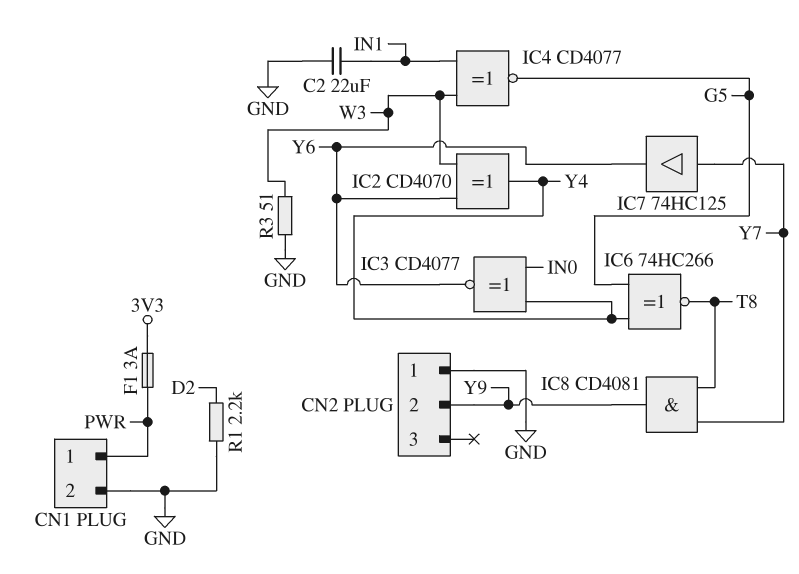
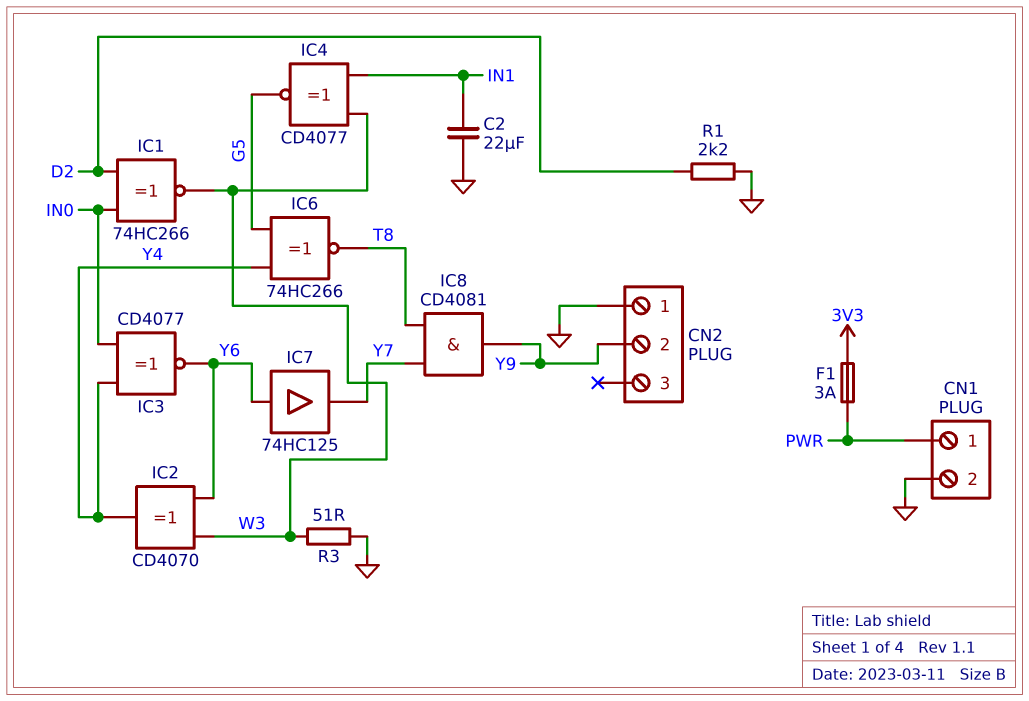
IC1: none -> XNOR 74HC266 (in D2, in IN0, out W3)
IC7: buffer 74HC125 (in Y7, out Y6) -> buffer 74HC125 (in Y6, out Y7)

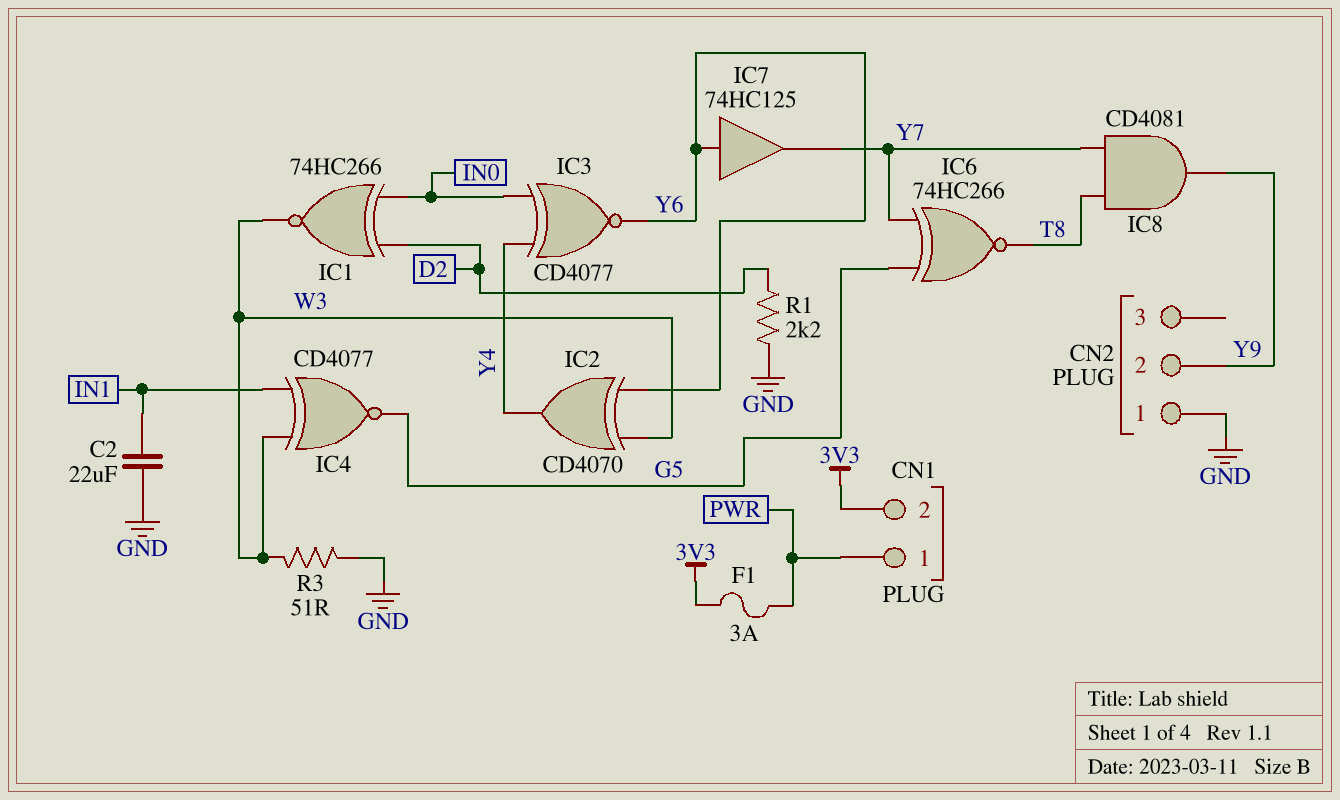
CN1 pin 2: GND -> 3V3
IC6: XNOR 74HC266 (in G5, in Y4, out T8) -> XNOR 74HC266 (in G5, in Y7, out T8)

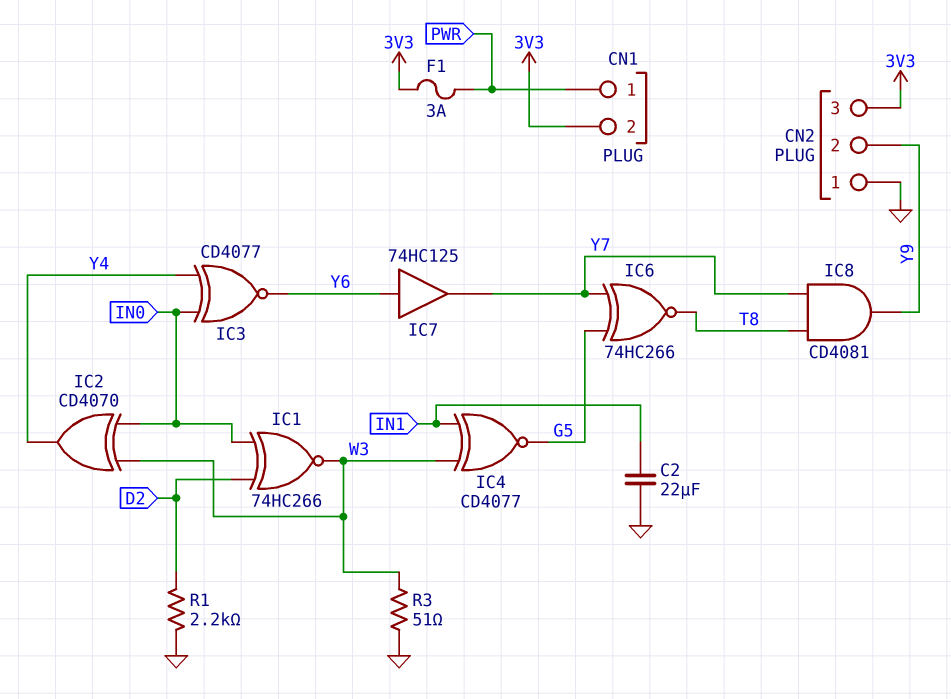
CN2 pin 3: none -> 3V3
IC2: XOR CD4070 (in W3, in Y6, out Y4) -> XOR CD4070 (in IN0, in W3, out Y4)

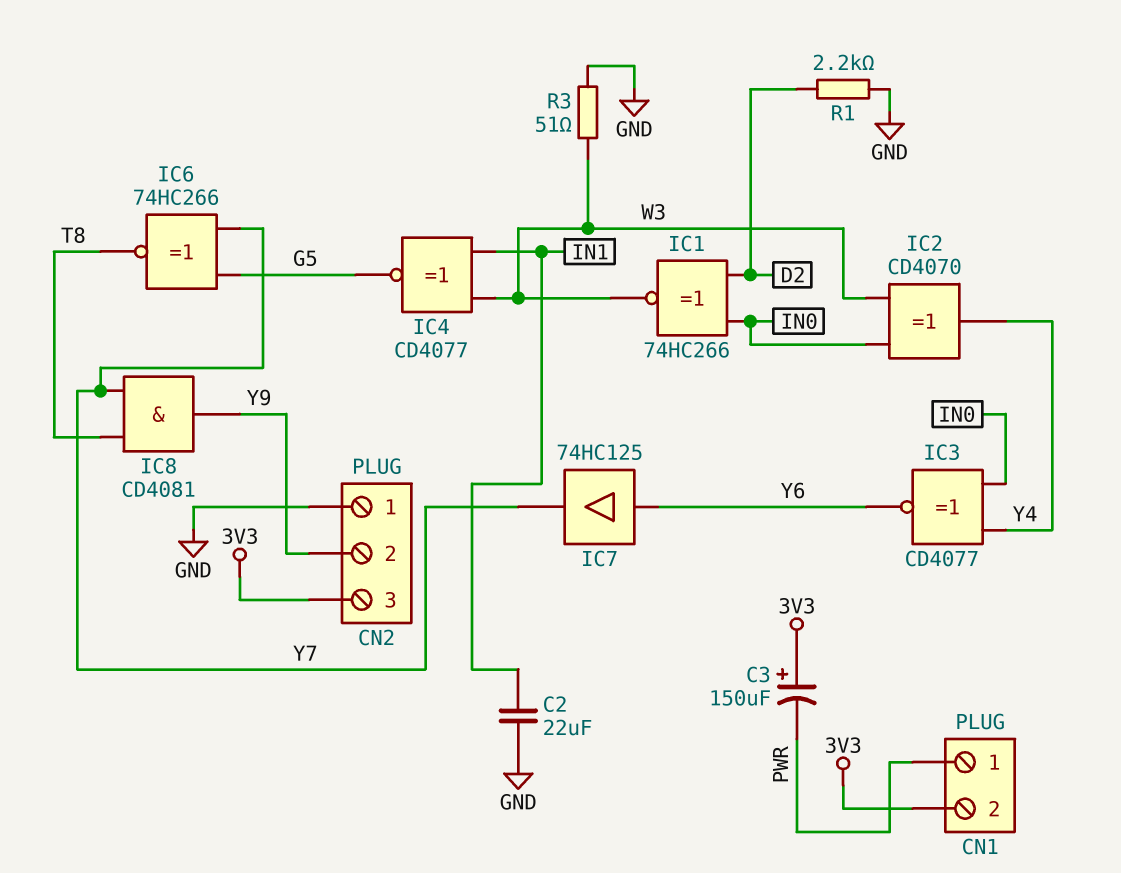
C3: none -> 150uF (plus 3V3, minus PWR)
F1: 3A (3V3, PWR) -> none

